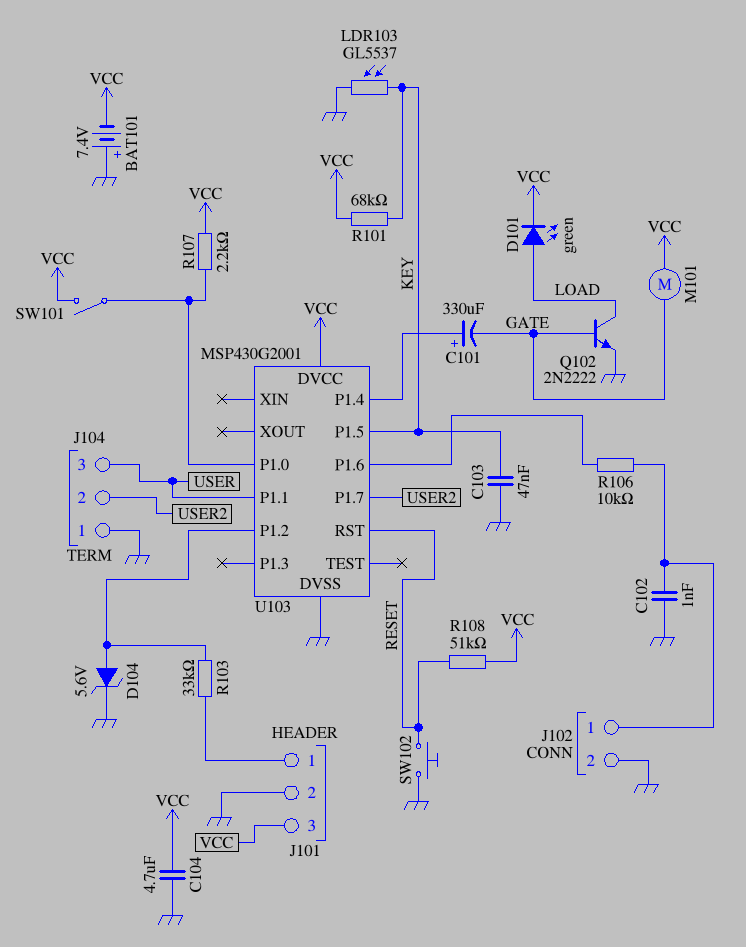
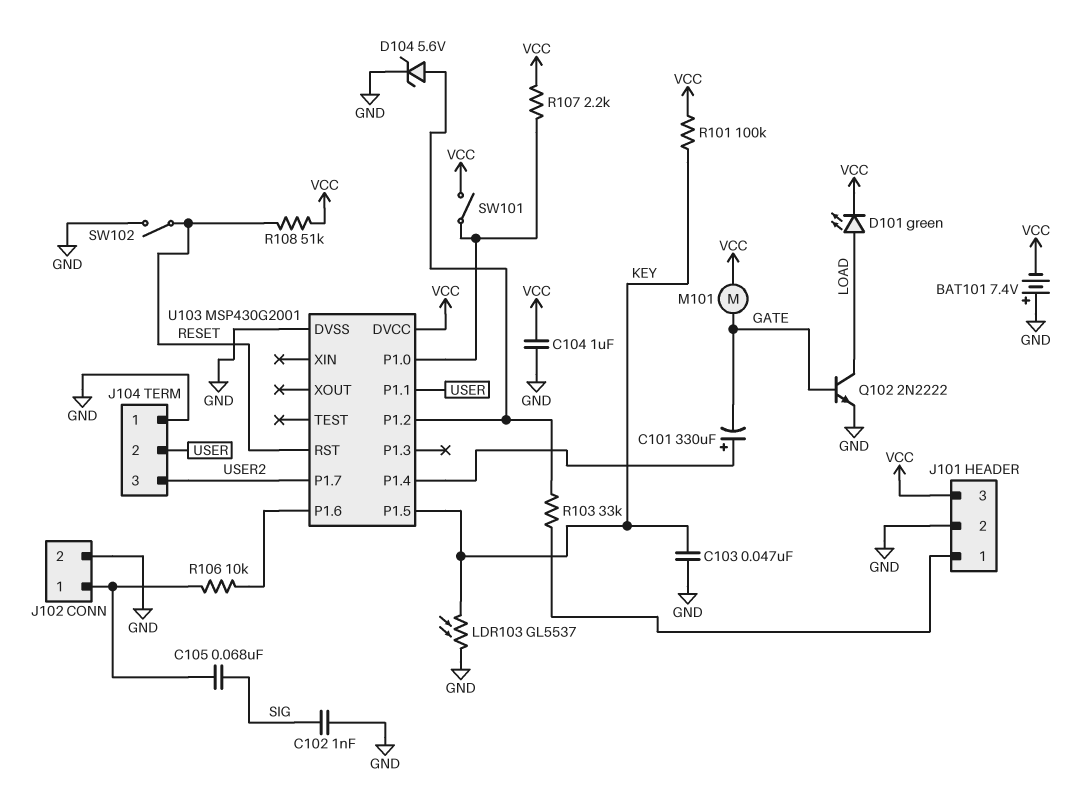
C102: 1nF (GND, J102/1) -> 1nF (GND, SIG)
C104: 4.7uF (GND, VCC) -> 1uF (GND, VCC)
C105: none -> 68nF (J102/1, SIG)
J104 pin 2: USER2 -> USER
J104 pin 3: USER -> USER2
R101: 68k (KEY, VCC) -> 100k (KEY, VCC)
SW102: button (GND, RESET) -> switch (GND, RESET)

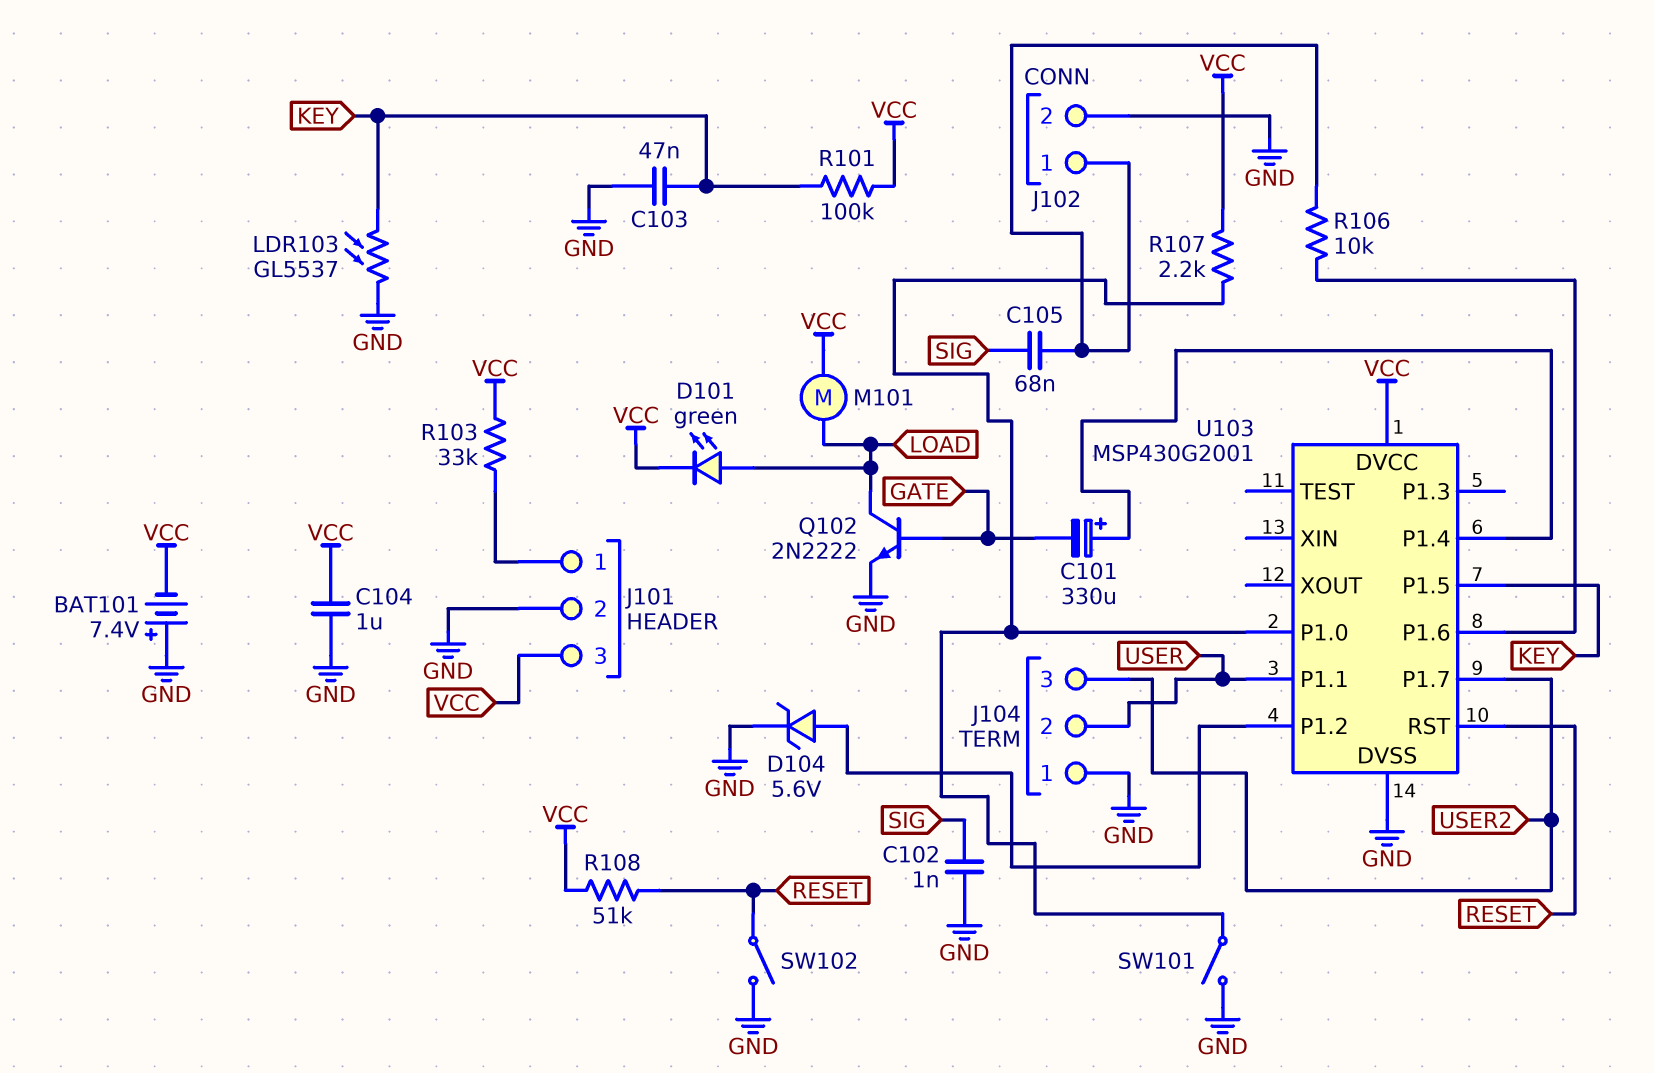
M101: motor (GATE, VCC) -> motor (LOAD, VCC)
R103: 33k (J101/1, U103/P1.2) -> 33k (J101/1, VCC)
SW101: switch (U103/P1.0, VCC) -> switch (GND, U103/P1.0)

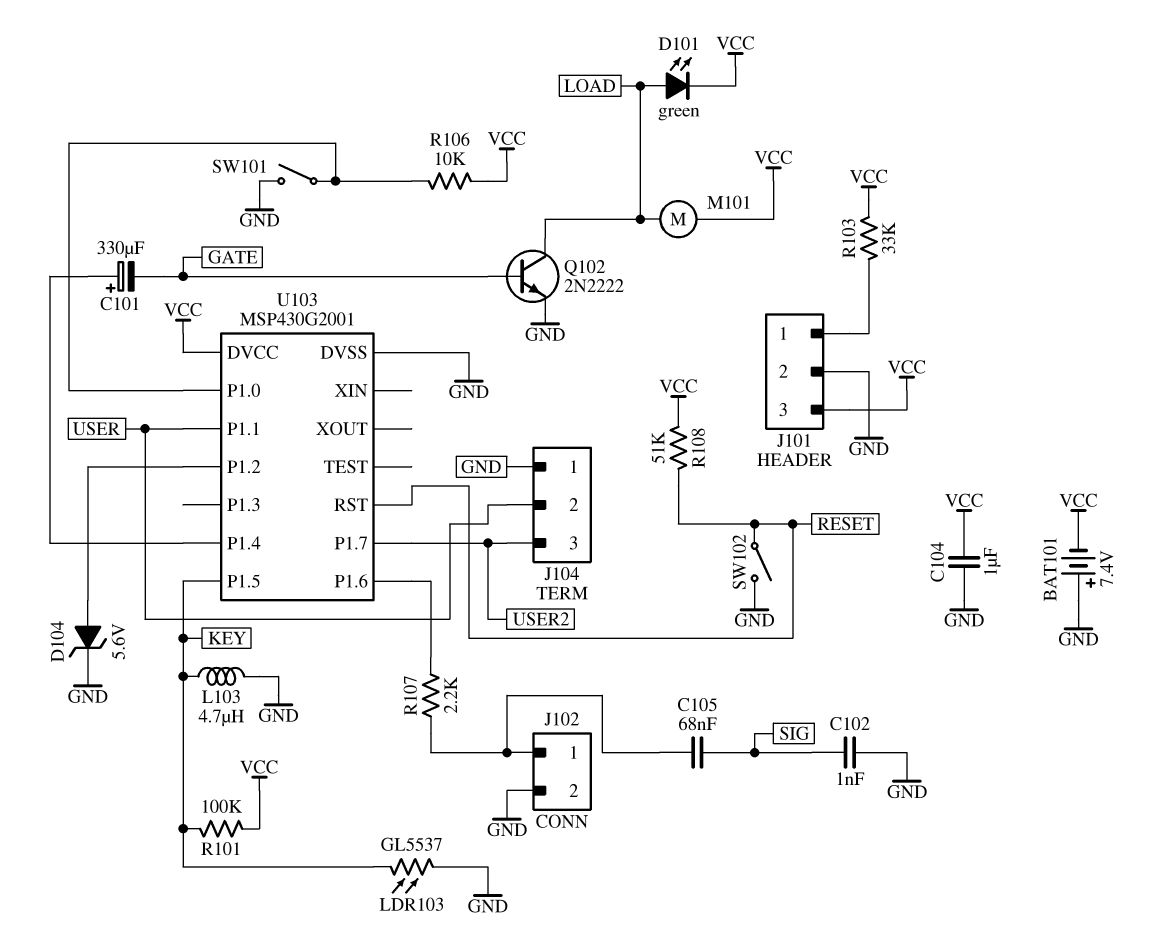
C103: 47nF (GND, KEY) -> none
L103: none -> 4.7uH (GND, KEY)
R106: 10k (J102/1, U103/P1.6) -> 10k (U103/P1.0, VCC)
R107: 2.2k (U103/P1.0, VCC) -> 2.2k (J102/1, U103/P1.6)

